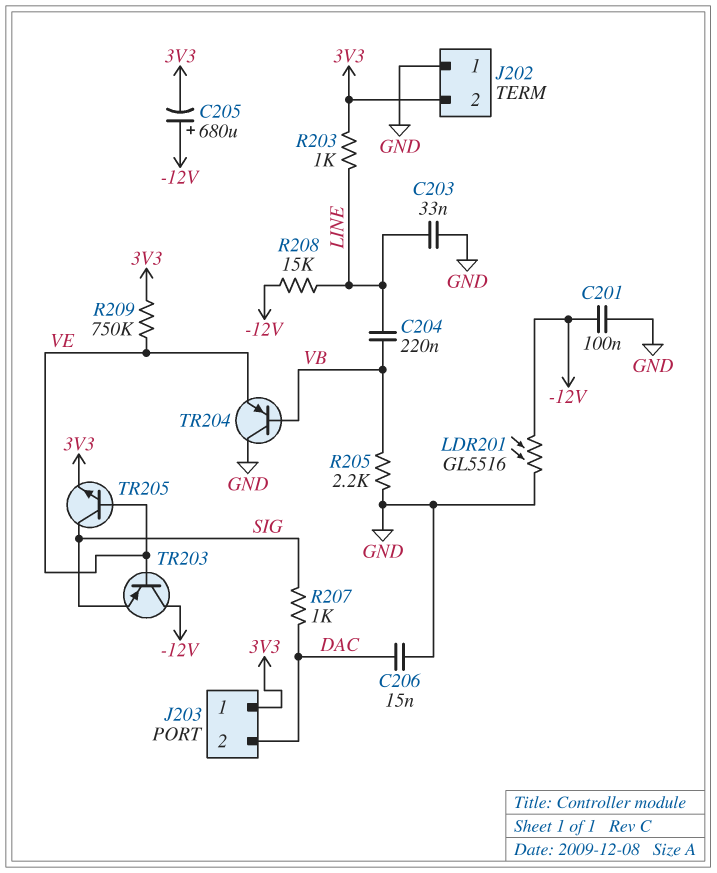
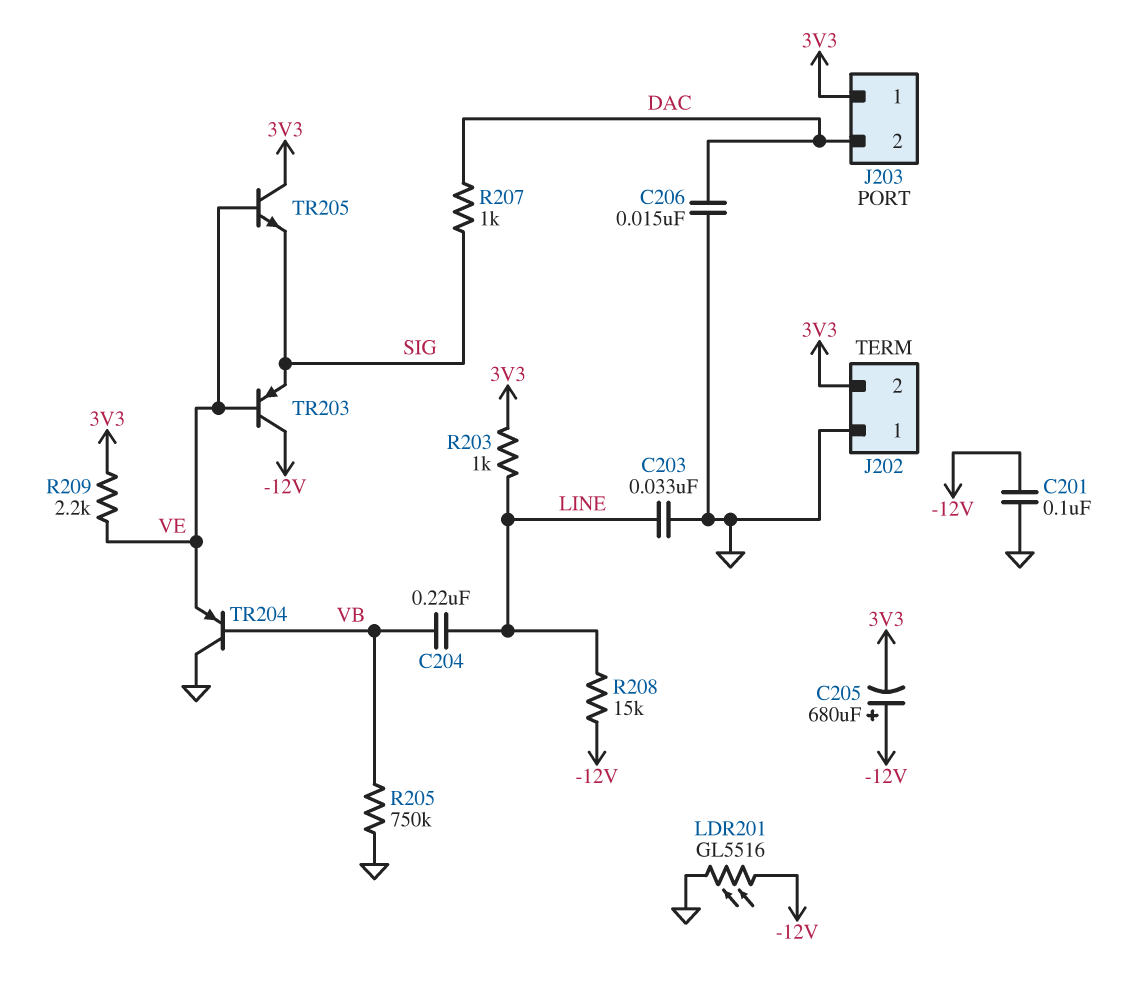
R205: 2.2k (GND, VB) -> 750k (GND, VB)
R209: 750k (3V3, VE) -> 2.2k (3V3, VE)
TR205: NPN (B VE, C SIG, E 3V3) -> NPN (B VE, C 3V3, E SIG)

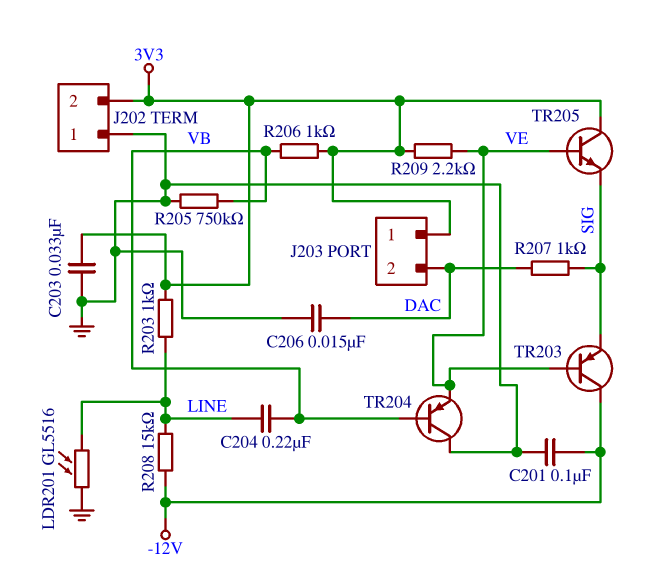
C203: 33nF (GND, LINE) -> 33nF (3V3, GND)
C205: 680uF (plus -12V, minus 3V3) -> none
LDR201: GL5516 (-12V, GND) -> GL5516 (GND, LINE)
R206: none -> 1k (3V3, VB)

